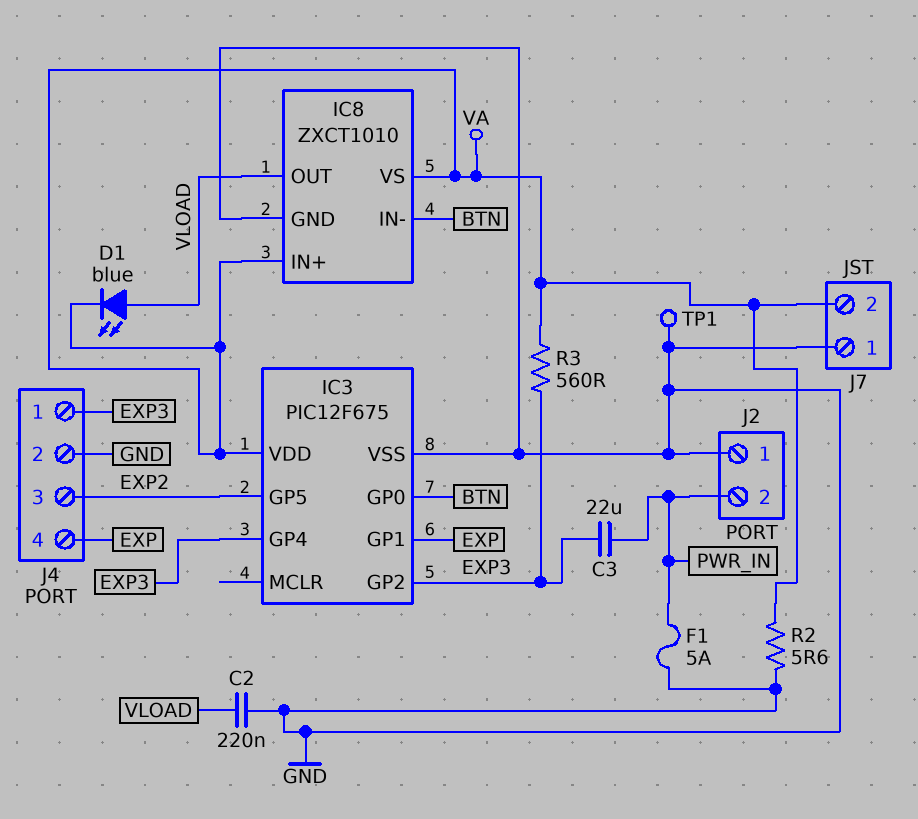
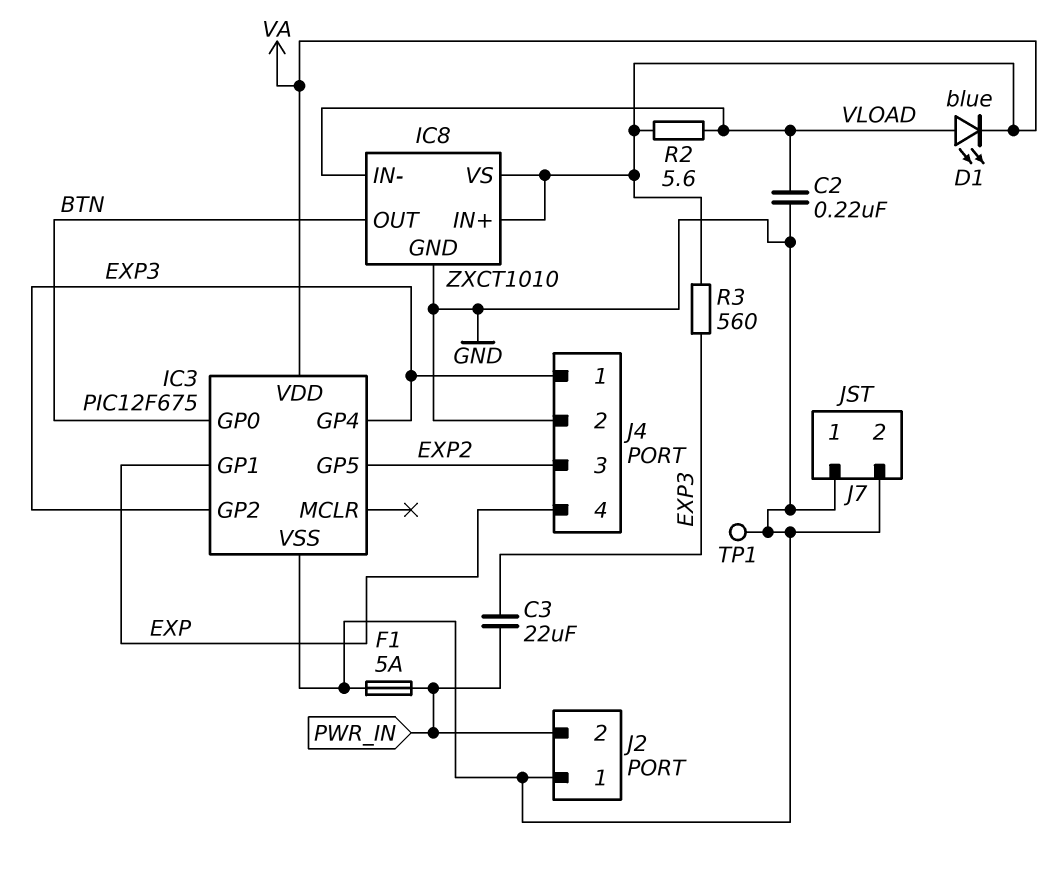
IC8 pin IN-: BTN -> VLOAD
IC8 pin OUT: VLOAD -> BTN
J7 pin 2: VA -> GND
R2: 5.6 (GND, VA) -> 5.6 (VA, VLOAD)

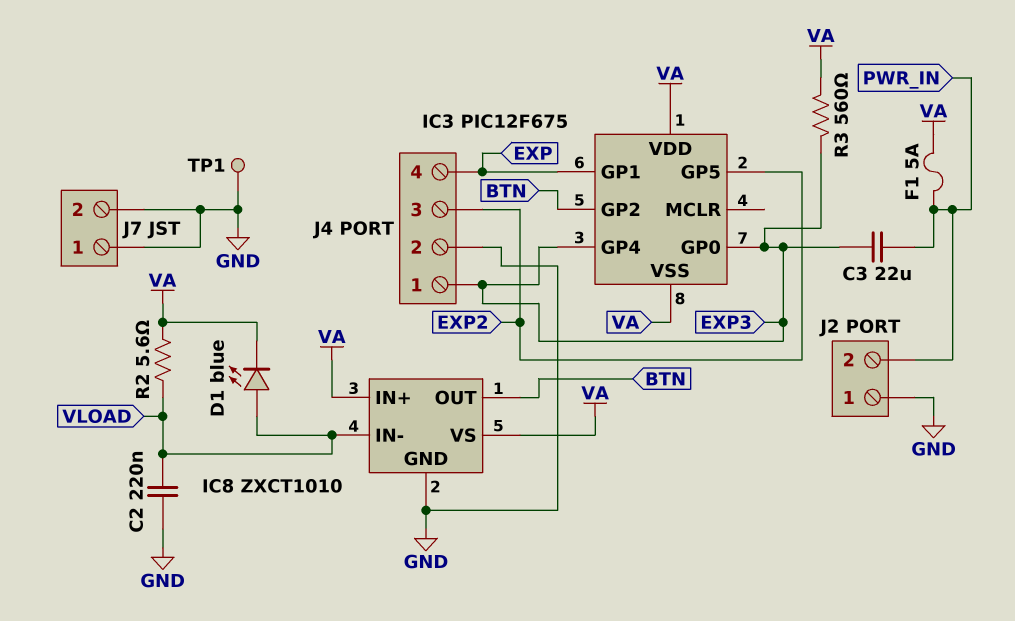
F1: 5A (GND, PWR_IN) -> 5A (PWR_IN, VA)
IC3 pin GP0: BTN -> EXP3
IC3 pin GP2: EXP3 -> BTN
IC3 pin VSS: GND -> VA

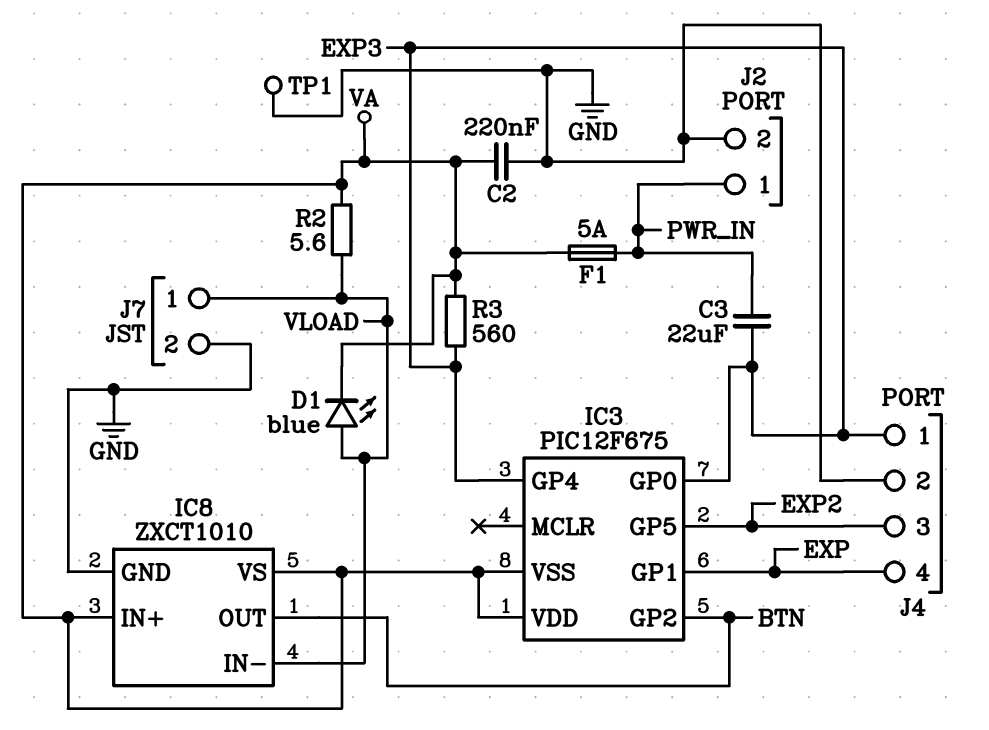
C2: 220nF (GND, VLOAD) -> 220nF (GND, VA)
J2 pin 1: GND -> PWR_IN
J2 pin 2: PWR_IN -> GND
J7 pin 1: GND -> VLOAD

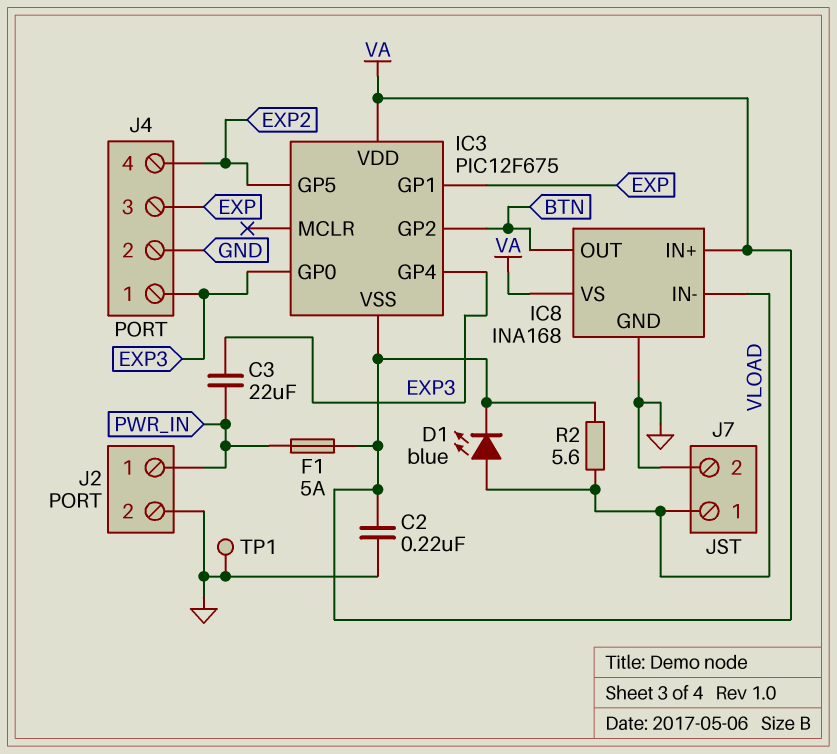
IC8: ZXCT1010 -> INA168
J4 pin 3: EXP2 -> EXP
J4 pin 4: EXP -> EXP2
R3: 560 (EXP3, VA) -> none

